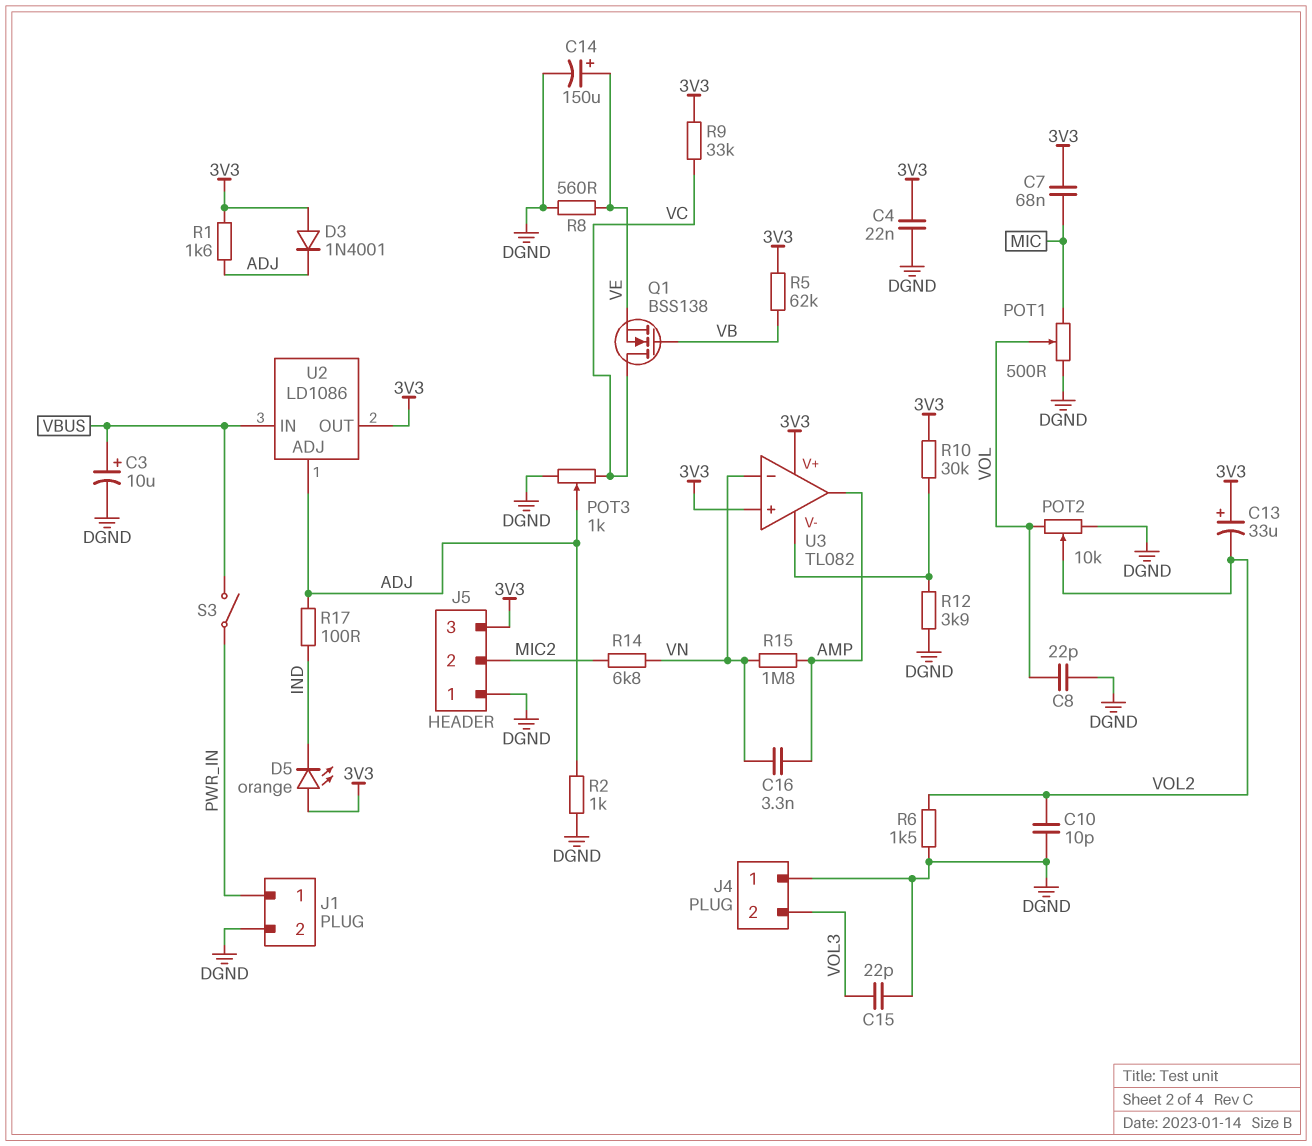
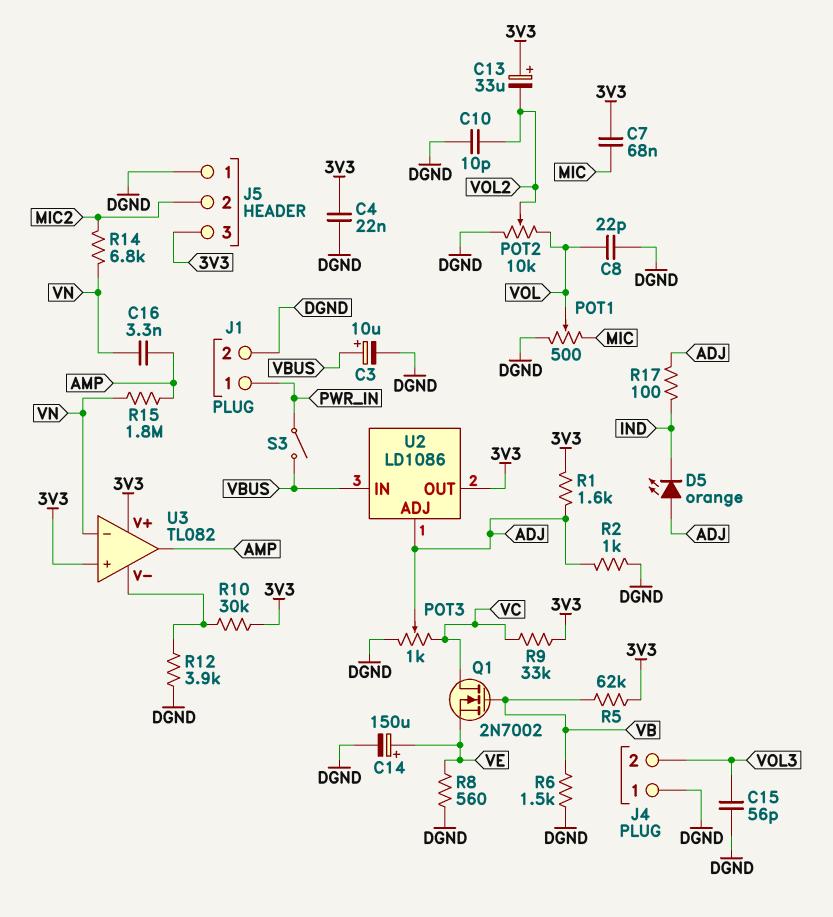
C15: 22pF (DGND, VOL3) -> 56pF (DGND, VOL3)
D3: diode 1N4001 (A 3V3, K ADJ) -> none
D5: LED orange (A 3V3, K IND) -> LED orange (A ADJ, K IND)
Q1: NMOS BSS138 (G VB, D VC, S VE) -> NMOS 2N7002 (G VB, D VC, S VE)
R6: 1.5k (DGND, VOL2) -> 1.5k (DGND, VB)

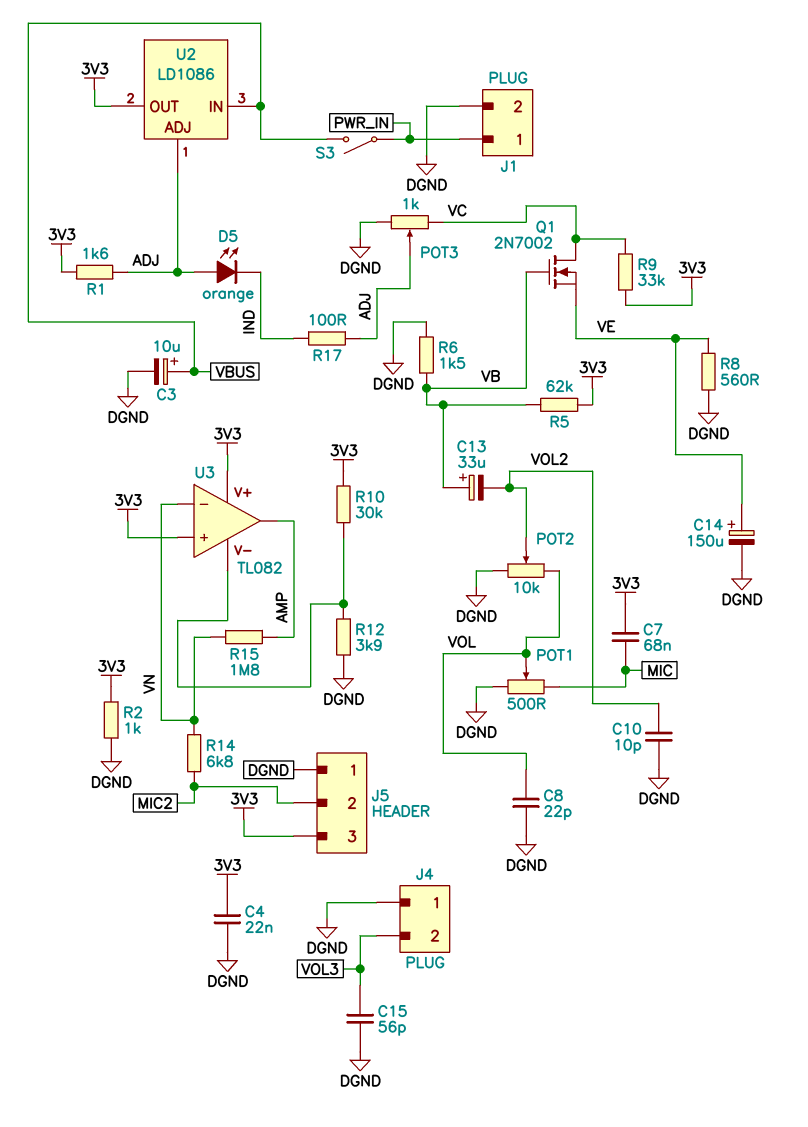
C13: 33uF (plus 3V3, minus VOL2) -> 33uF (plus VB, minus VOL2)
C16: 3.3nF (AMP, VN) -> none
R2: 1k (ADJ, DGND) -> 1k (3V3, DGND)

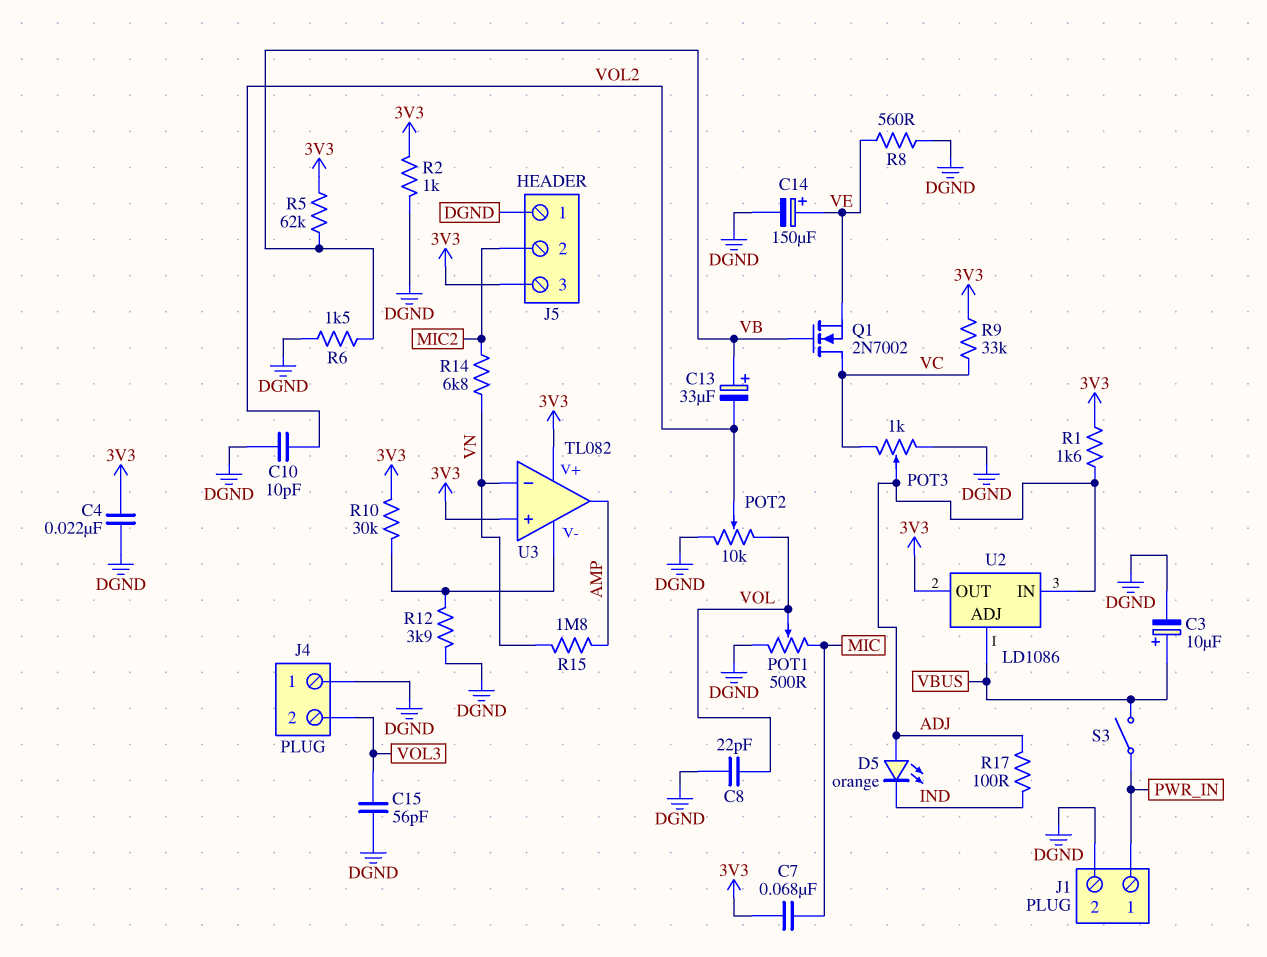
U2 pin ADJ: ADJ -> VBUS
U2 pin IN: VBUS -> ADJ

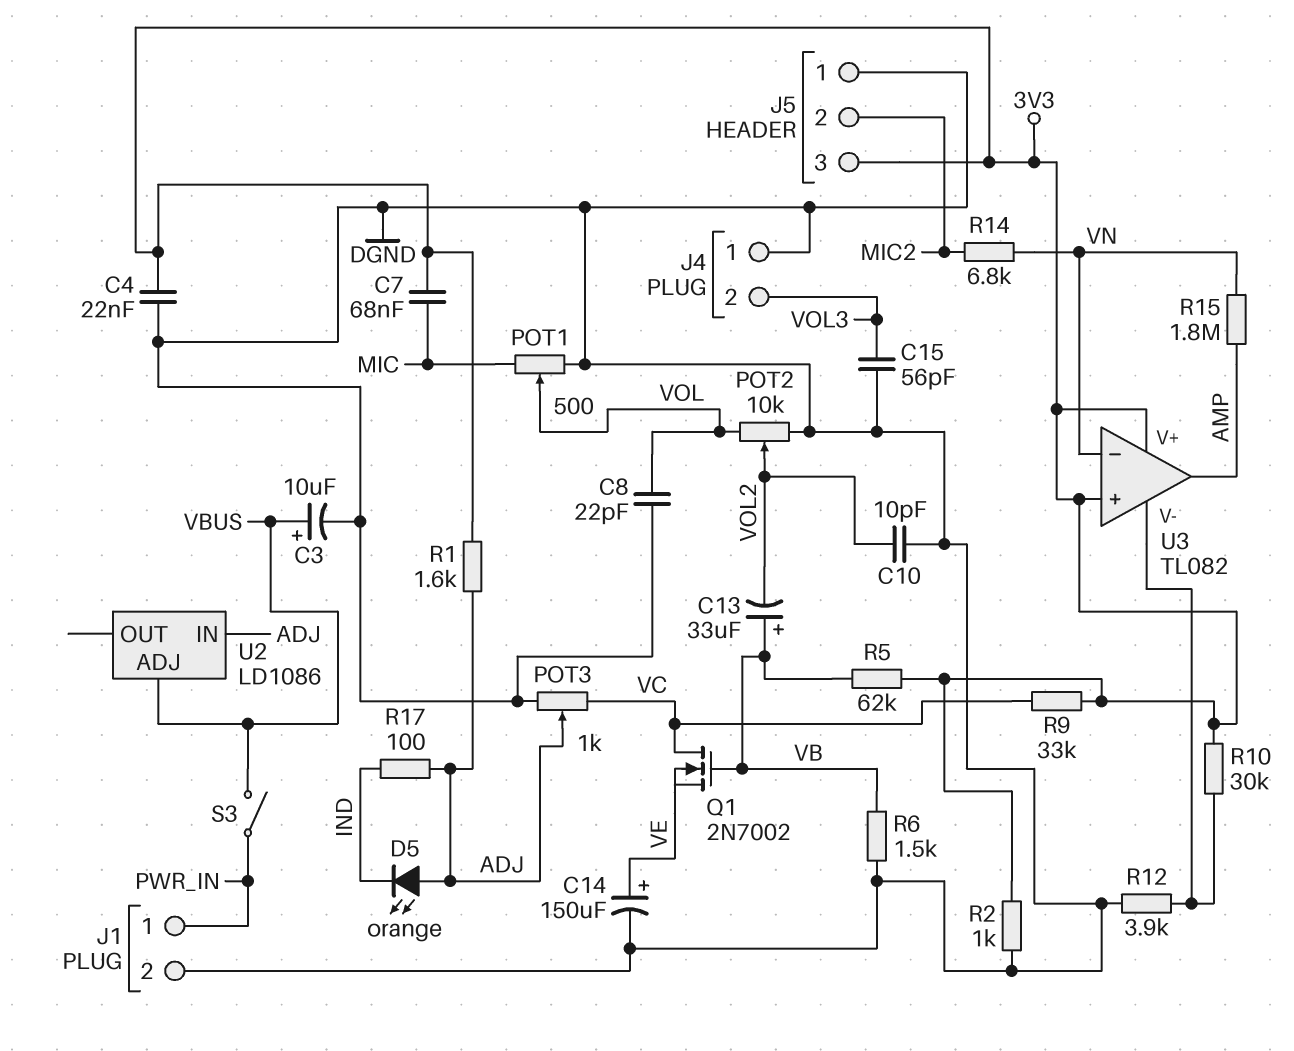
R8: 560 (DGND, VE) -> none
U2 pin OUT: 3V3 -> none

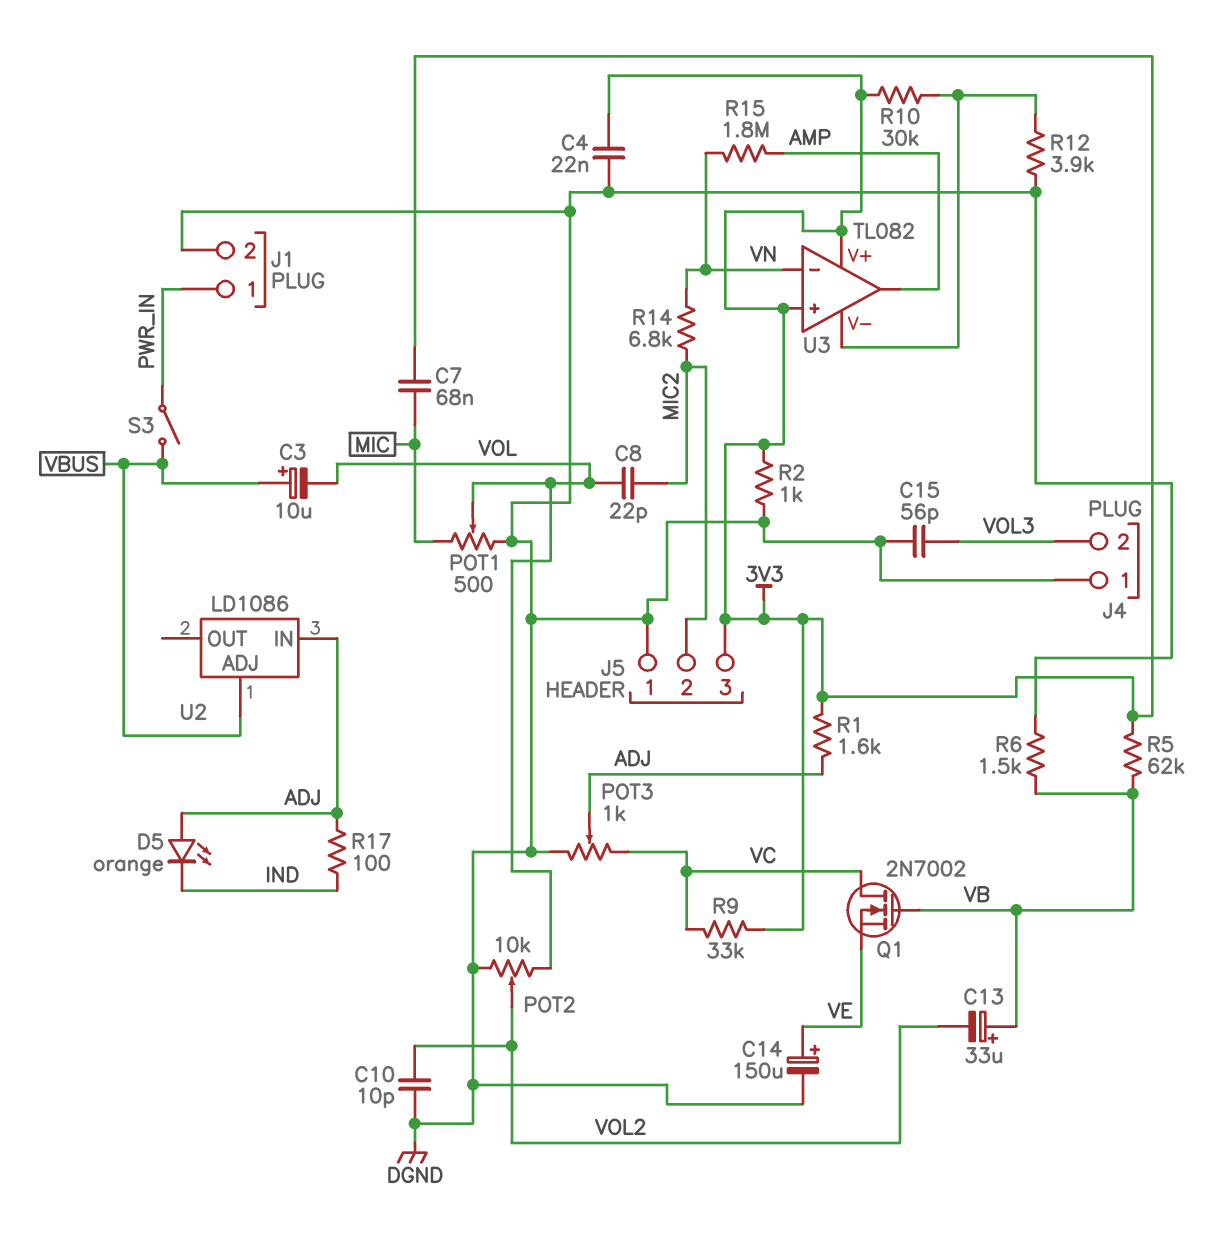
C3: 10uF (plus VBUS, minus DGND) -> 10uF (plus VBUS, minus VOL)
C8: 22pF (DGND, VOL) -> 22pF (MIC2, VOL)

